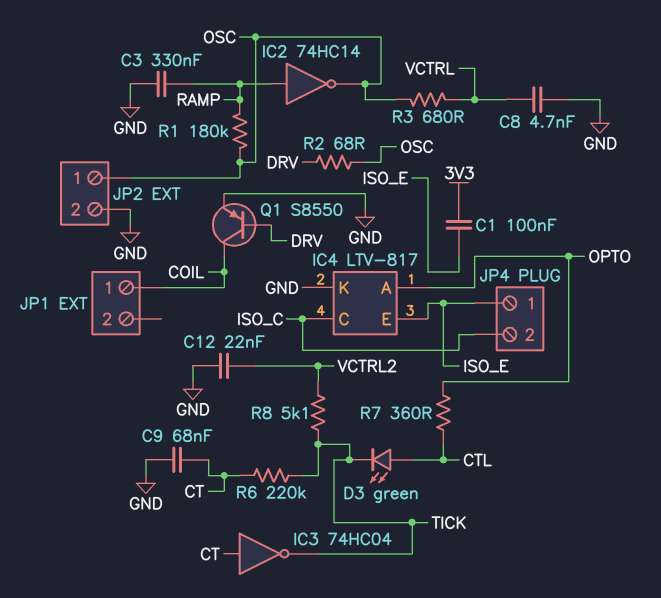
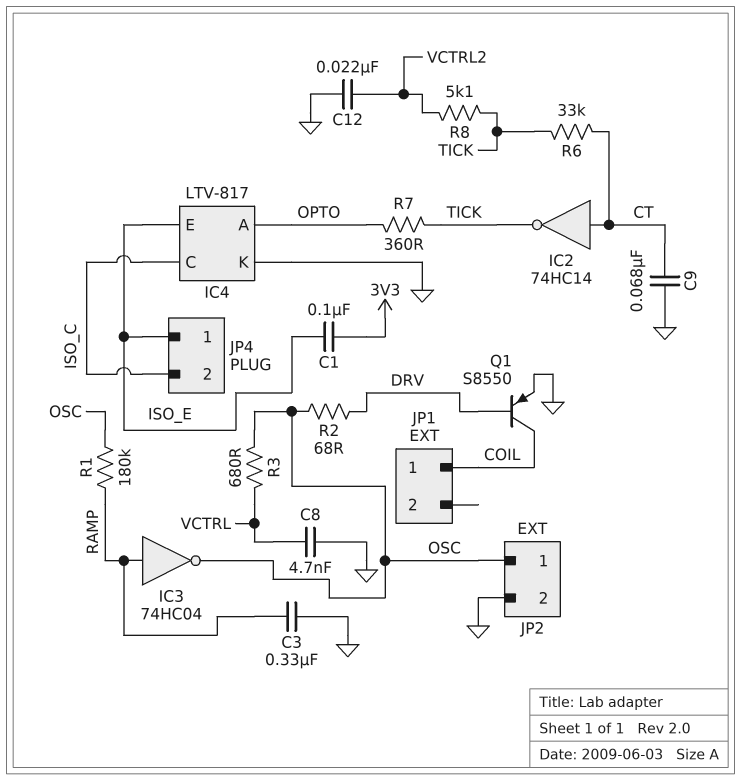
D3: LED green (A CTL, K TICK) -> none
IC2: NOT 74HC14 (in RAMP, out OSC) -> NOT 74HC14 (in CT, out TICK)
IC3: NOT 74HC04 (in CT, out TICK) -> NOT 74HC04 (in RAMP, out OSC)
R6: 220k (CT, TICK) -> 33k (CT, TICK)
R7: 360 (CTL, OPTO) -> 360 (OPTO, TICK)

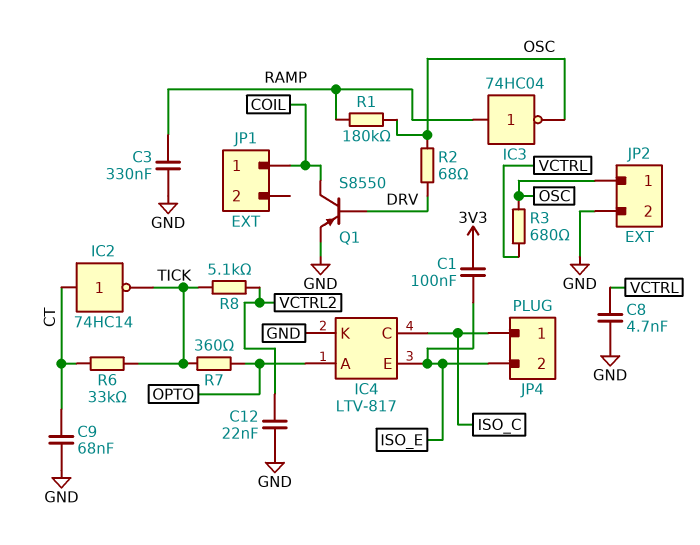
JP4 pin 1: ISO_E -> ISO_C
JP4 pin 2: ISO_C -> ISO_E

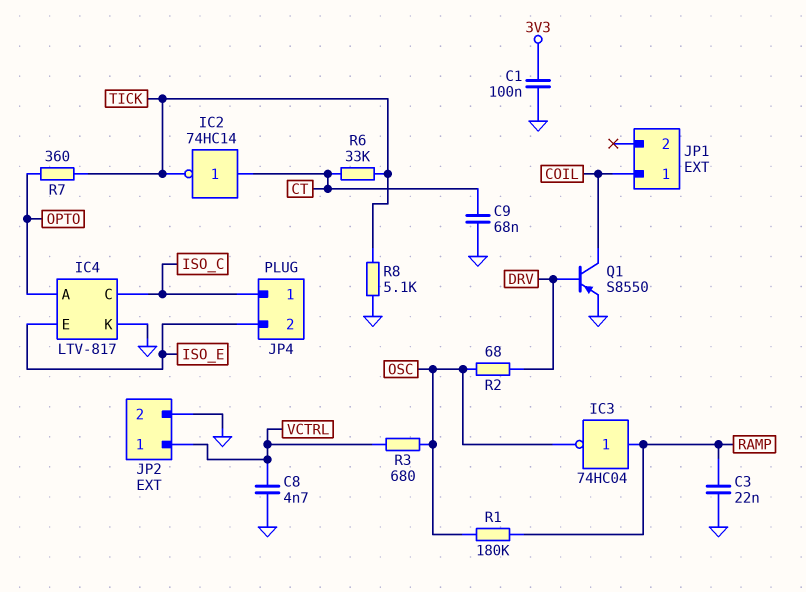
C1: 100nF (3V3, ISO_E) -> 100nF (3V3, GND)
C3: 330nF (GND, RAMP) -> 22nF (GND, RAMP)
C12: 22nF (GND, VCTRL2) -> none
JP2 pin 1: OSC -> VCTRL
R8: 5.1k (TICK, VCTRL2) -> 5.1k (GND, TICK)

